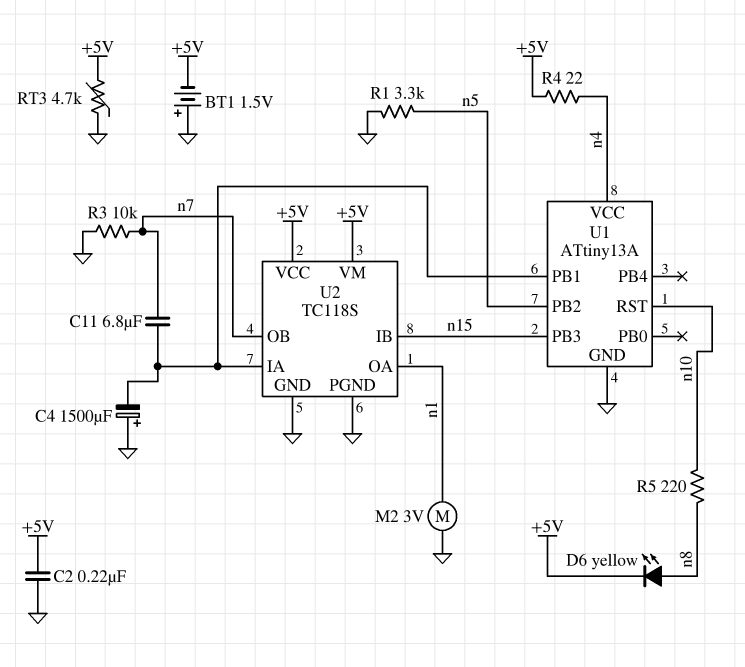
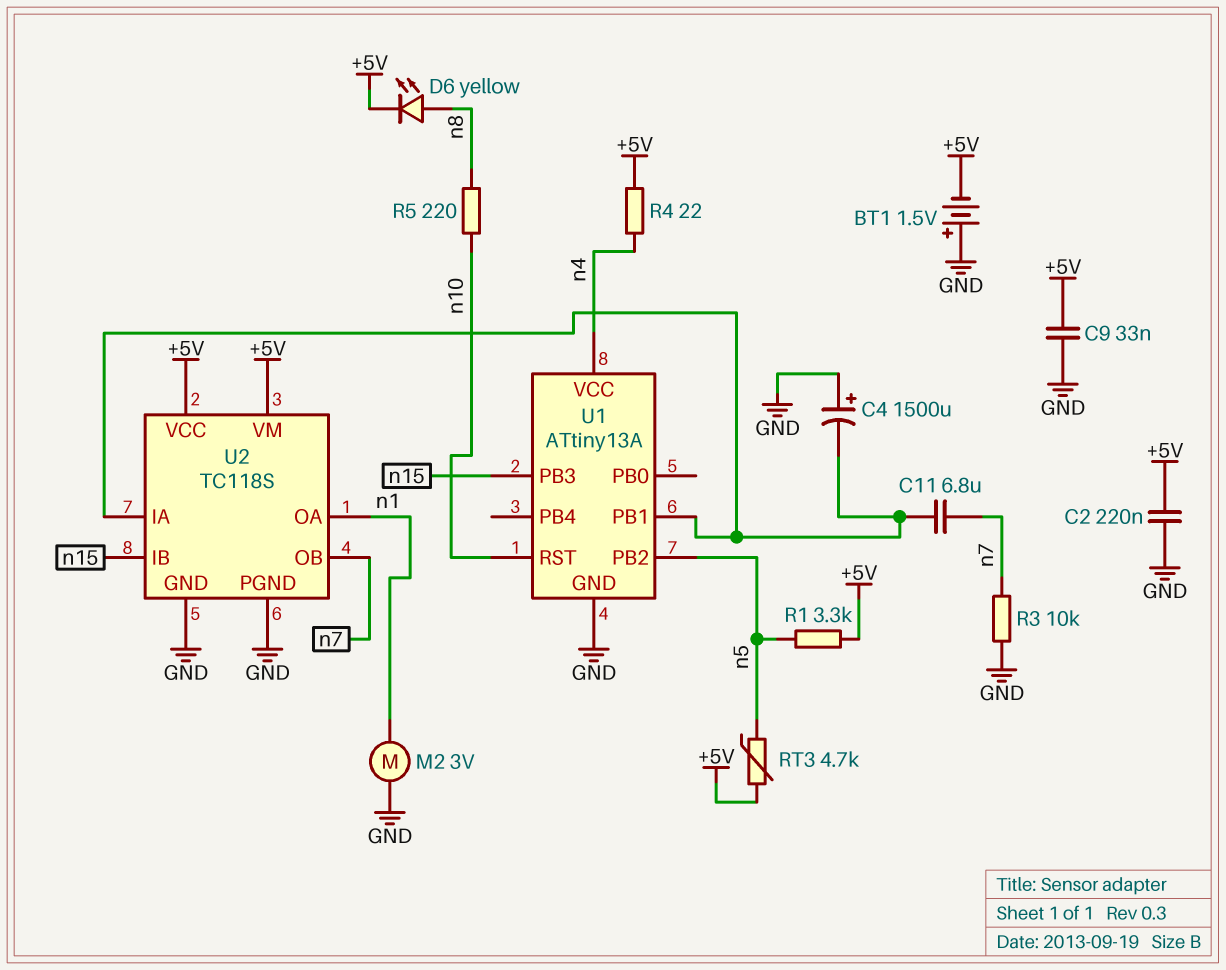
C9: none -> 33nF (+5V, GND)
R1: 3.3k (GND, n5) -> 3.3k (+5V, n5)
RT3: 4.7k (+5V, GND) -> 4.7k (+5V, n5)

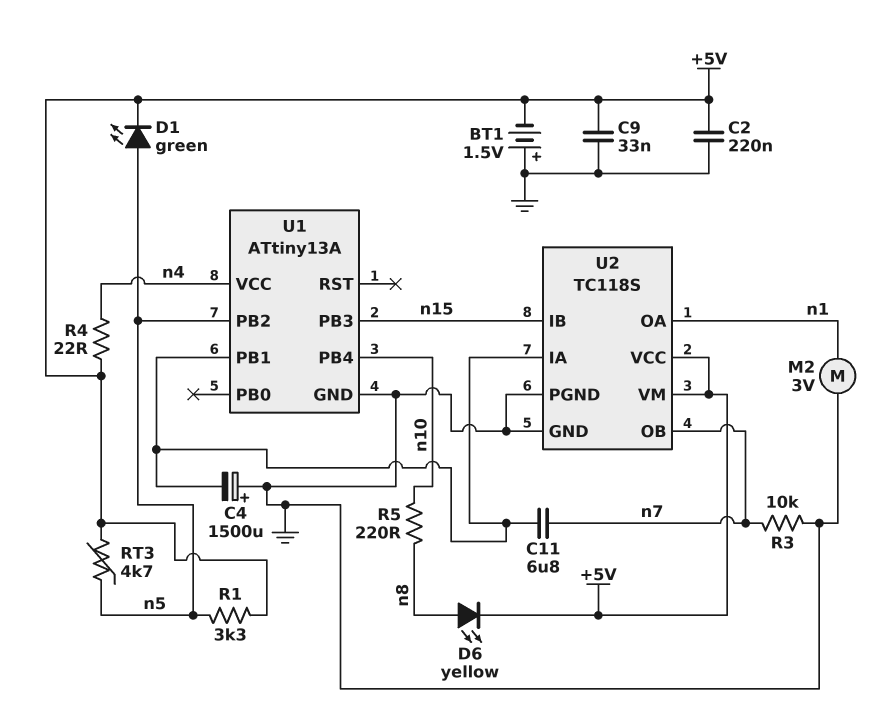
D1: none -> LED green (A n5, K +5V)
U1 pin PB4: none -> n10
U1 pin RST: n10 -> none

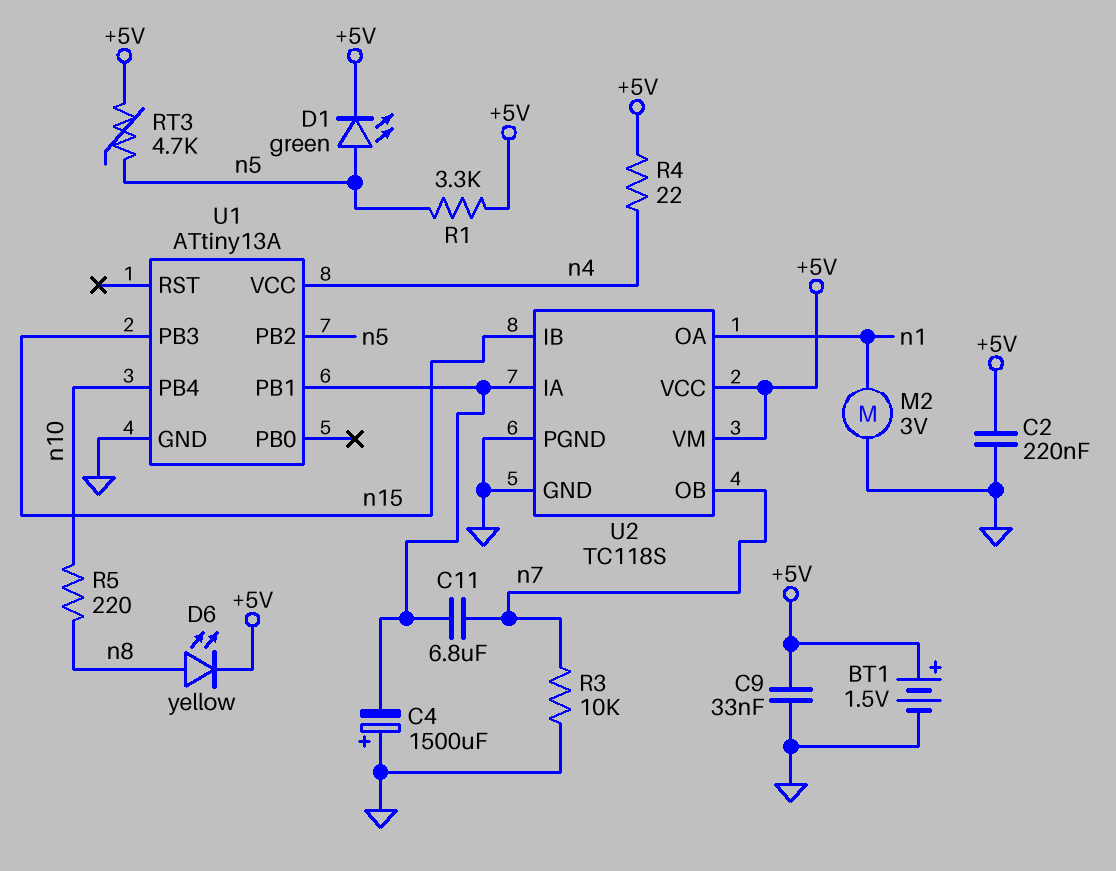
BT1: 1.5V (plus GND, minus +5V) -> 1.5V (plus +5V, minus GND)

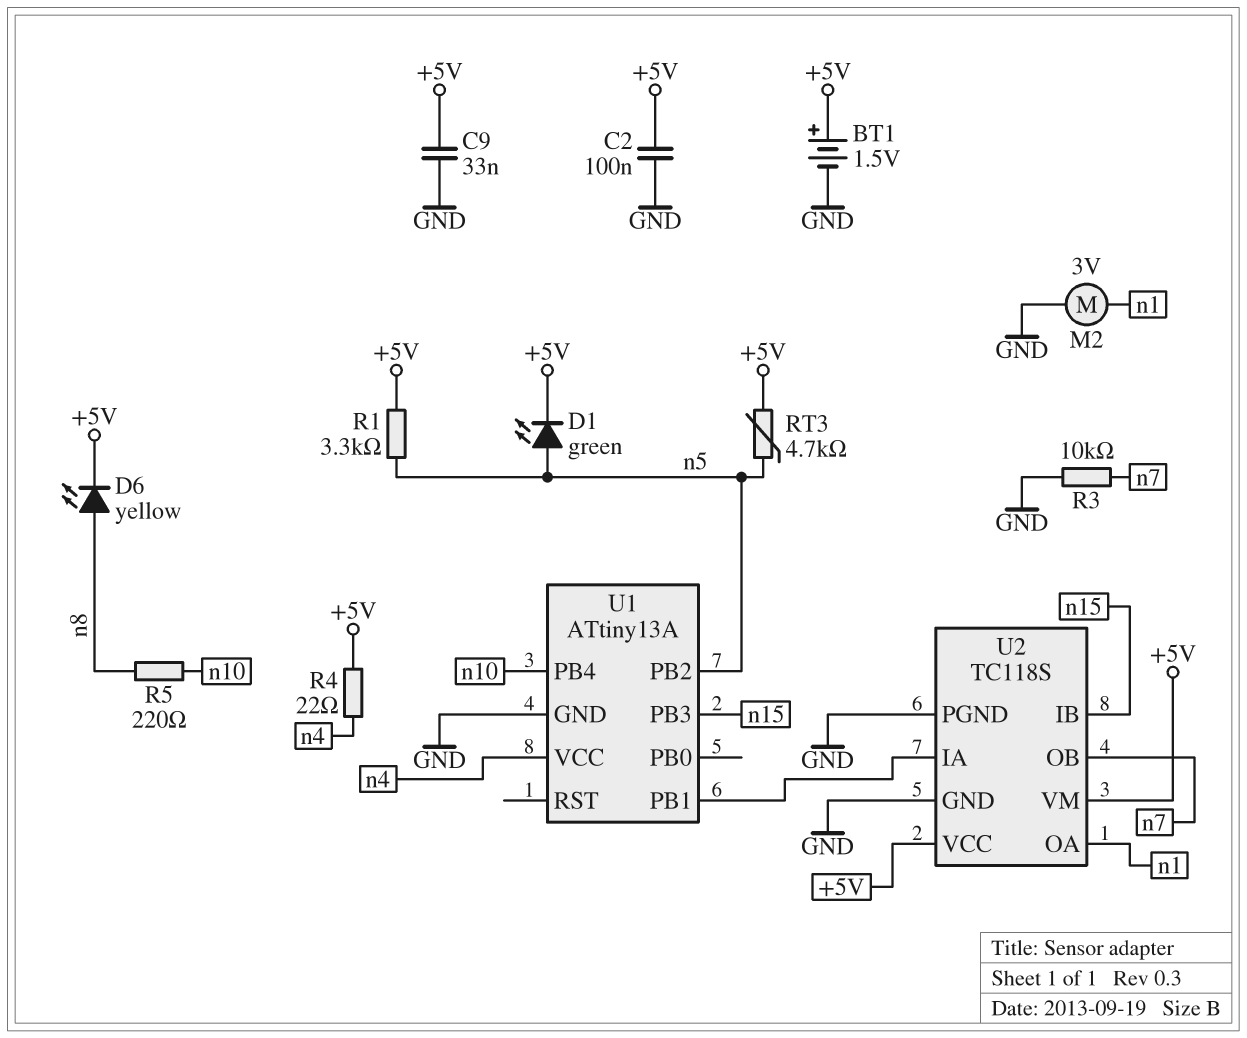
C2: 220nF (+5V, GND) -> 100nF (+5V, GND)
C4: 1500uF (plus GND, minus U1/PB1) -> none
C11: 6.8uF (U1/PB1, n7) -> none

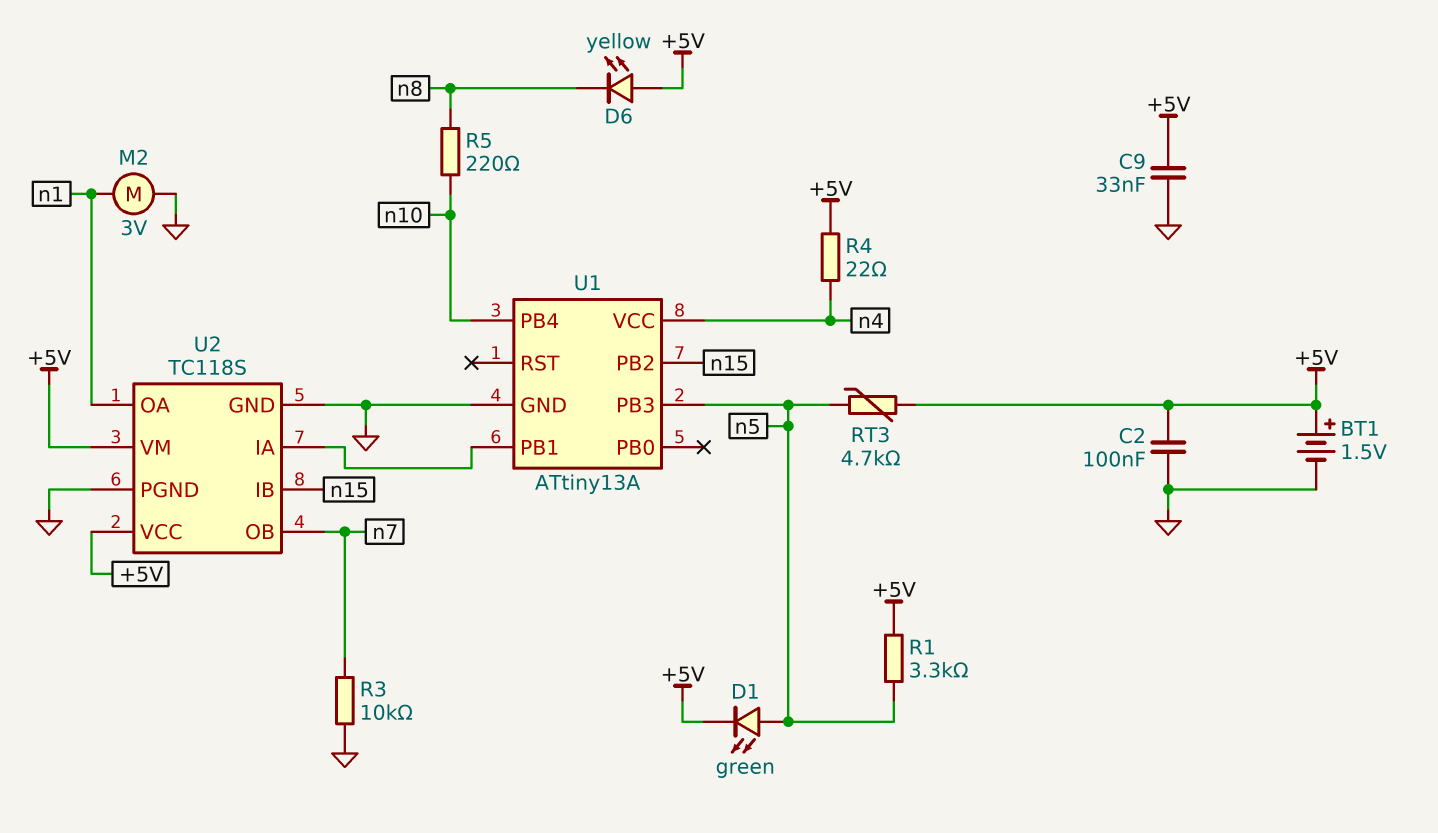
D6: LED yellow (A n8, K +5V) -> LED yellow (A +5V, K n8)
U1 pin PB2: n5 -> n15
U1 pin PB3: n15 -> n5

